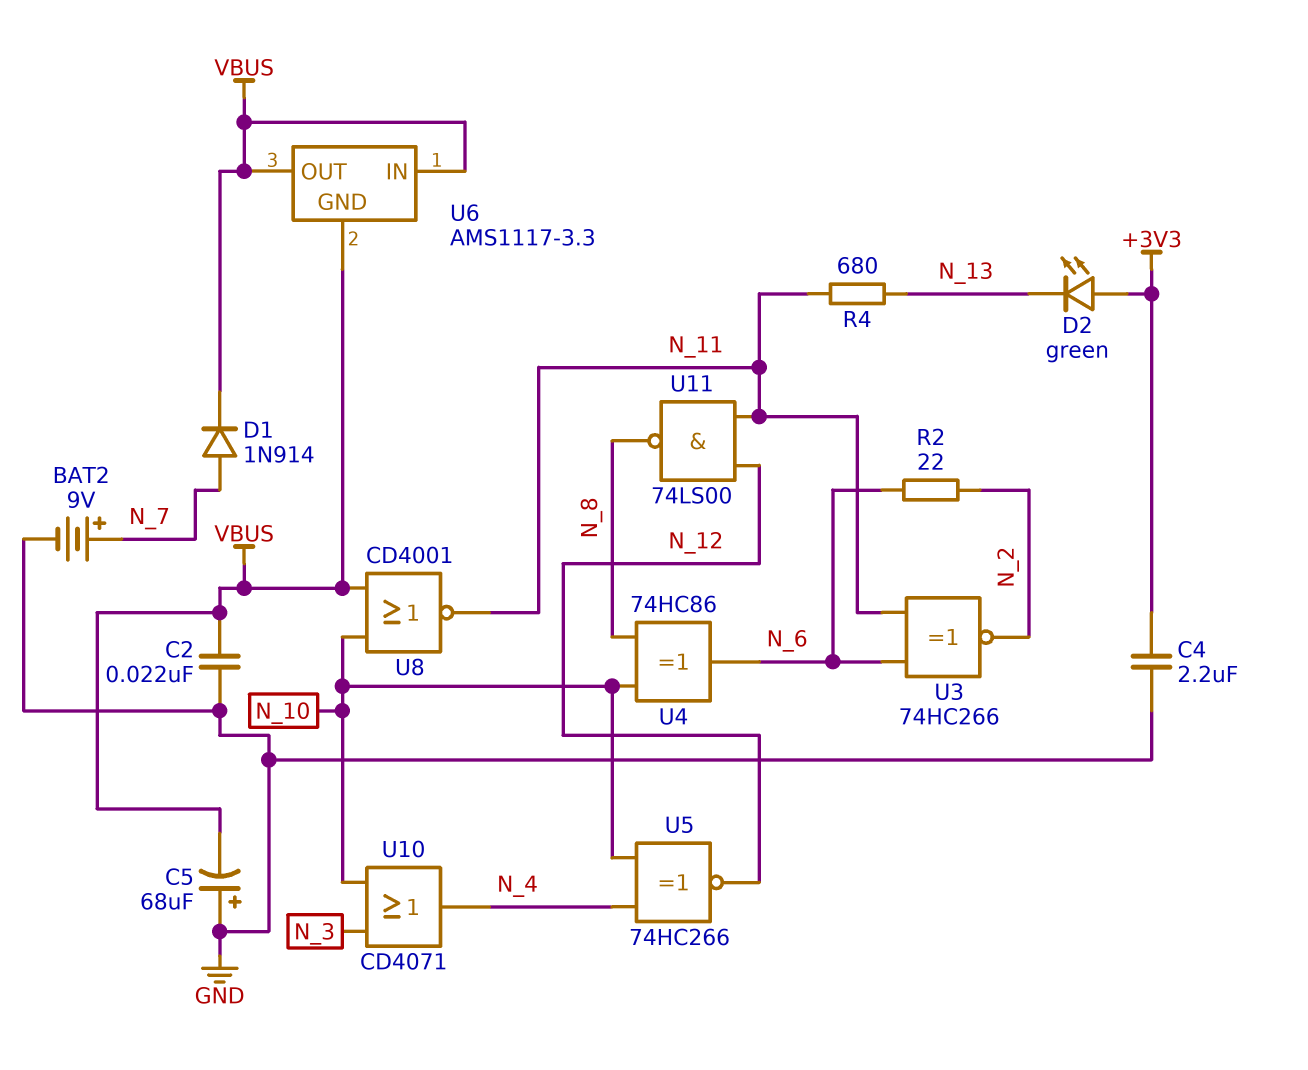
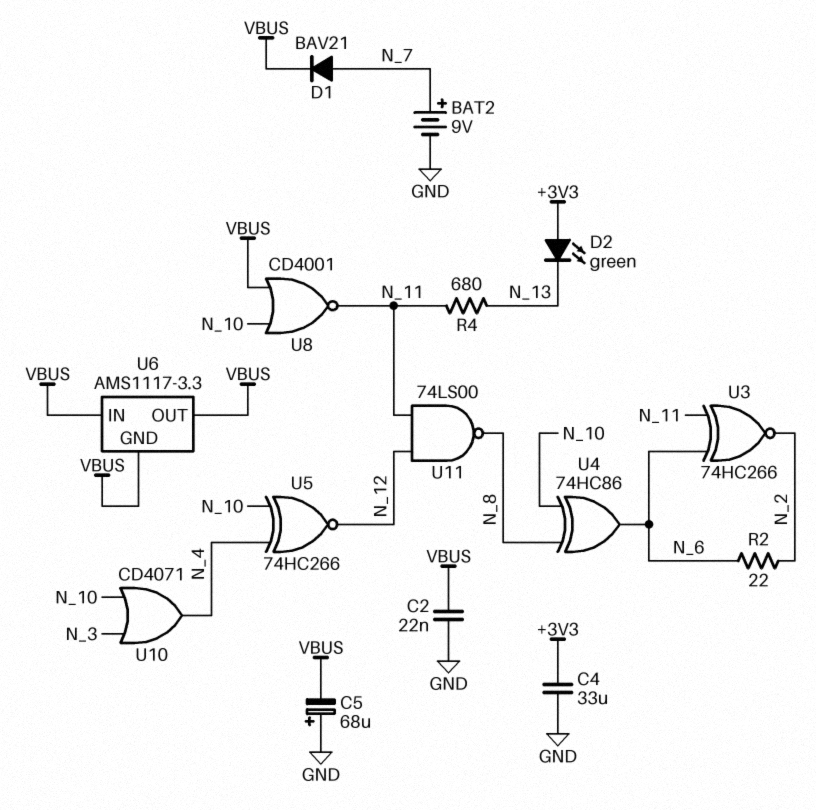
C4: 2.2uF (+3V3, GND) -> 33uF (+3V3, GND)
D1: diode 1N914 (A N_7, K VBUS) -> diode BAV21 (A N_7, K VBUS)

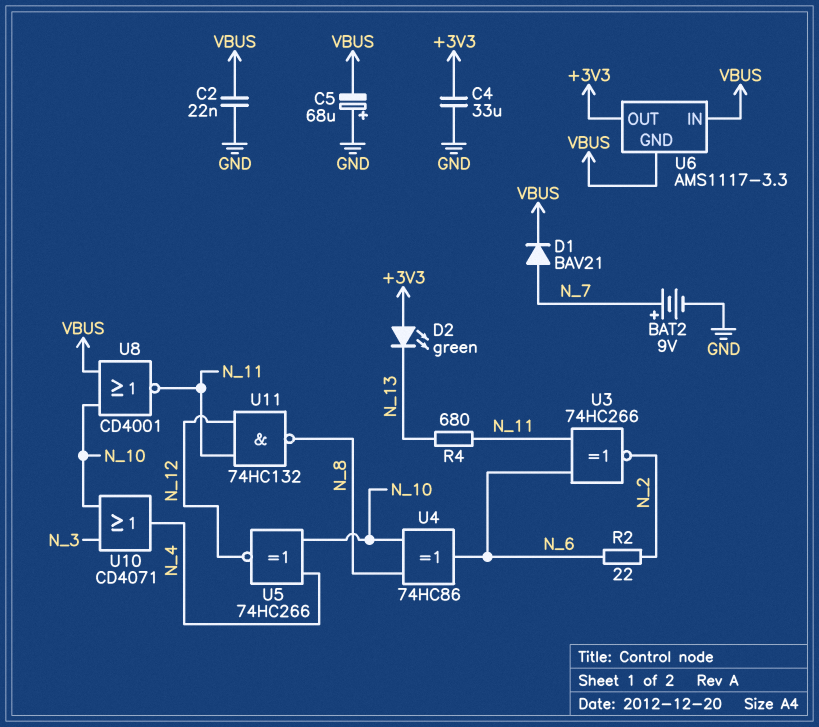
U6 pin OUT: VBUS -> +3V3
U11: NAND 74LS00 (in N_11, in N_12, out N_8) -> NAND 74HC132 (in N_11, in N_12, out N_8)

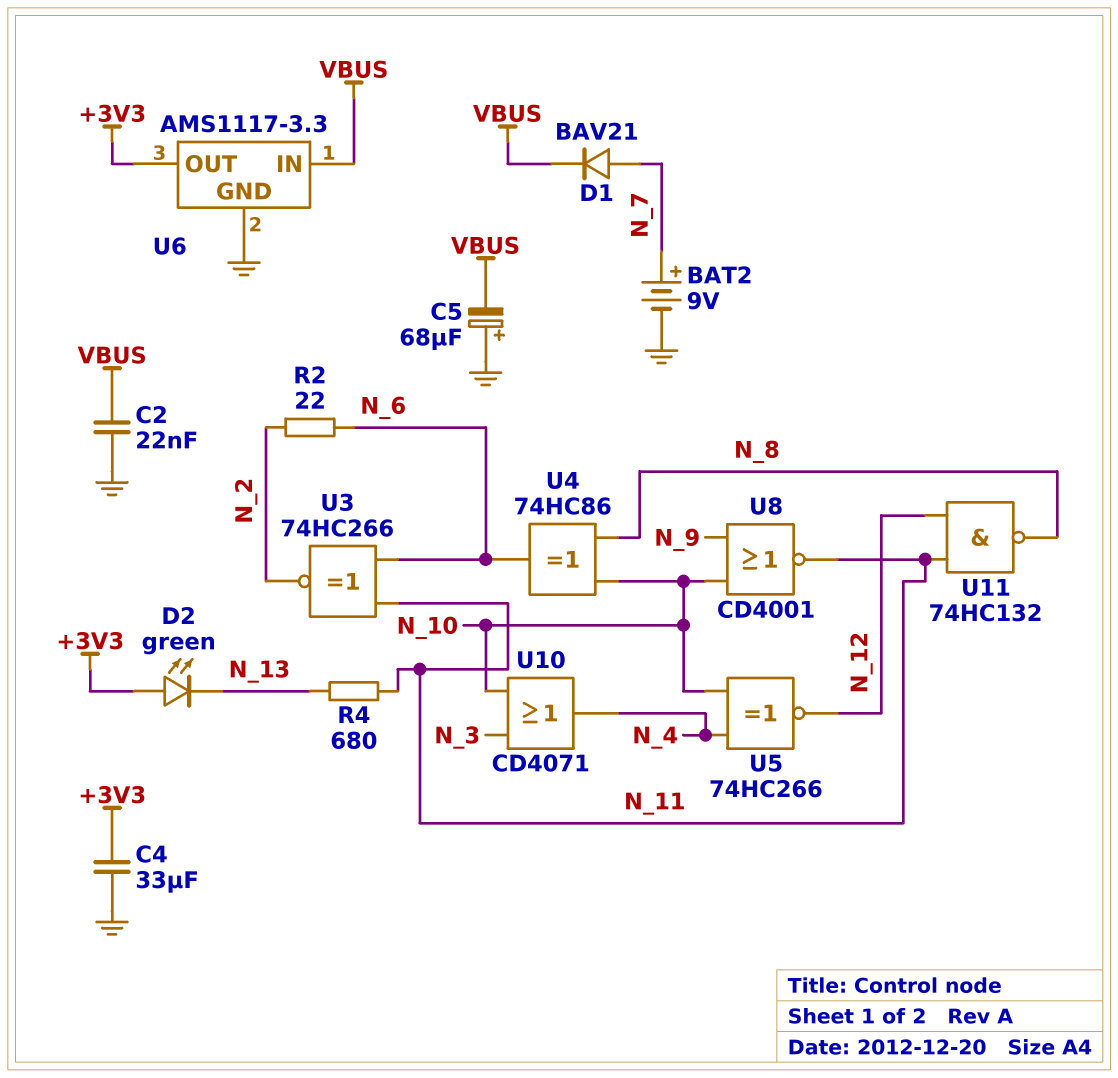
U6 pin GND: VBUS -> GND
U8: NOR CD4001 (in N_10, in VBUS, out N_11) -> NOR CD4001 (in N_9, in N_10, out N_11)

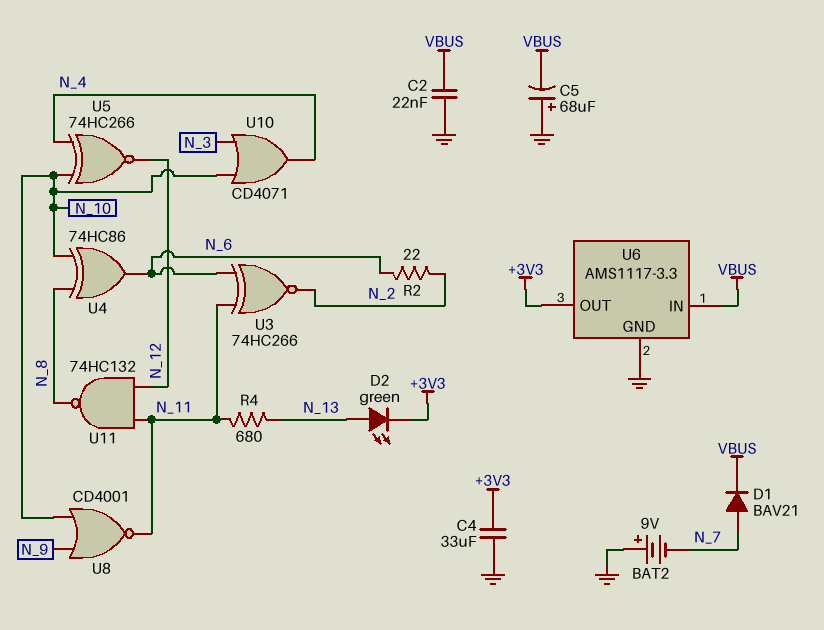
BAT2: 9V (plus N_7, minus GND) -> 9V (plus GND, minus N_7)
D2: LED green (A +3V3, K N_13) -> LED green (A N_13, K +3V3)

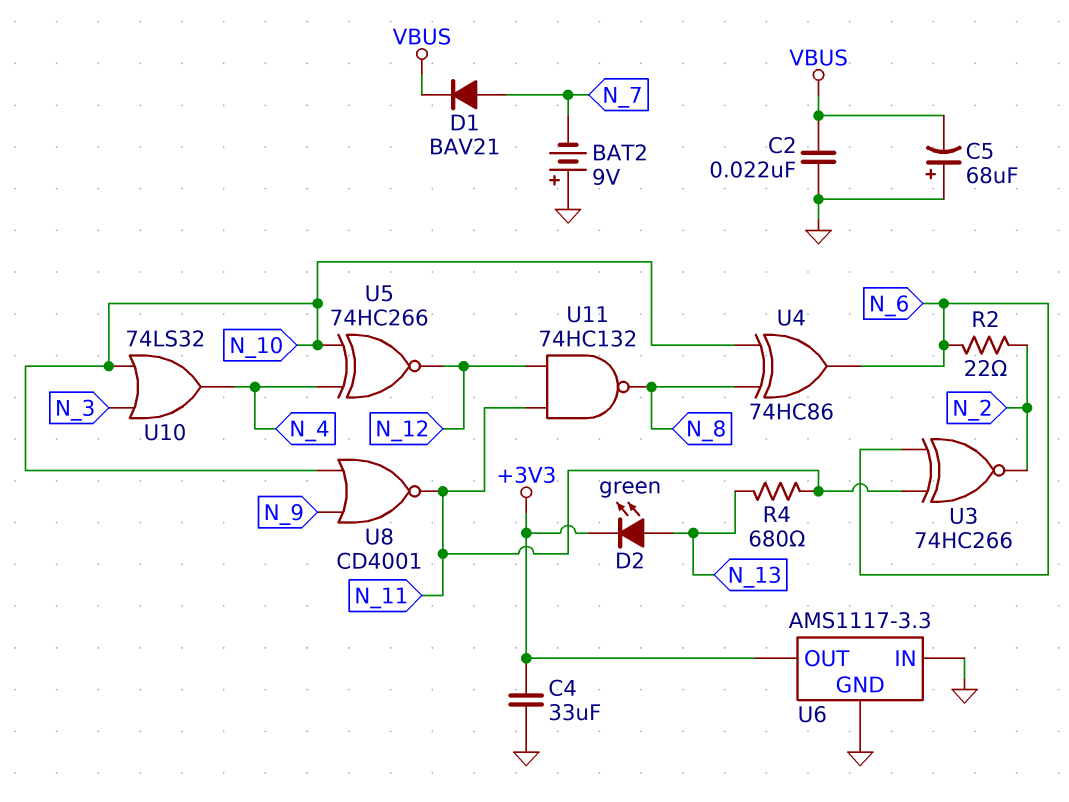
U6 pin IN: VBUS -> GND
U10: OR CD4071 (in N_3, in N_10, out N_4) -> OR 74LS32 (in N_3, in N_10, out N_4)

